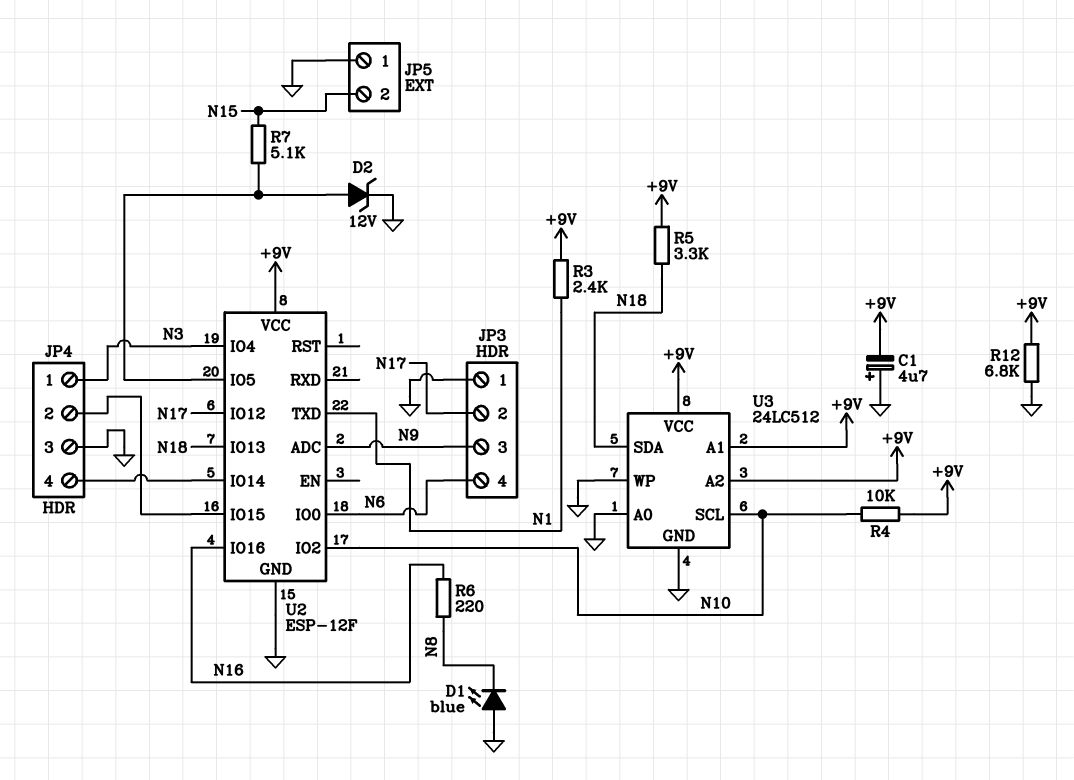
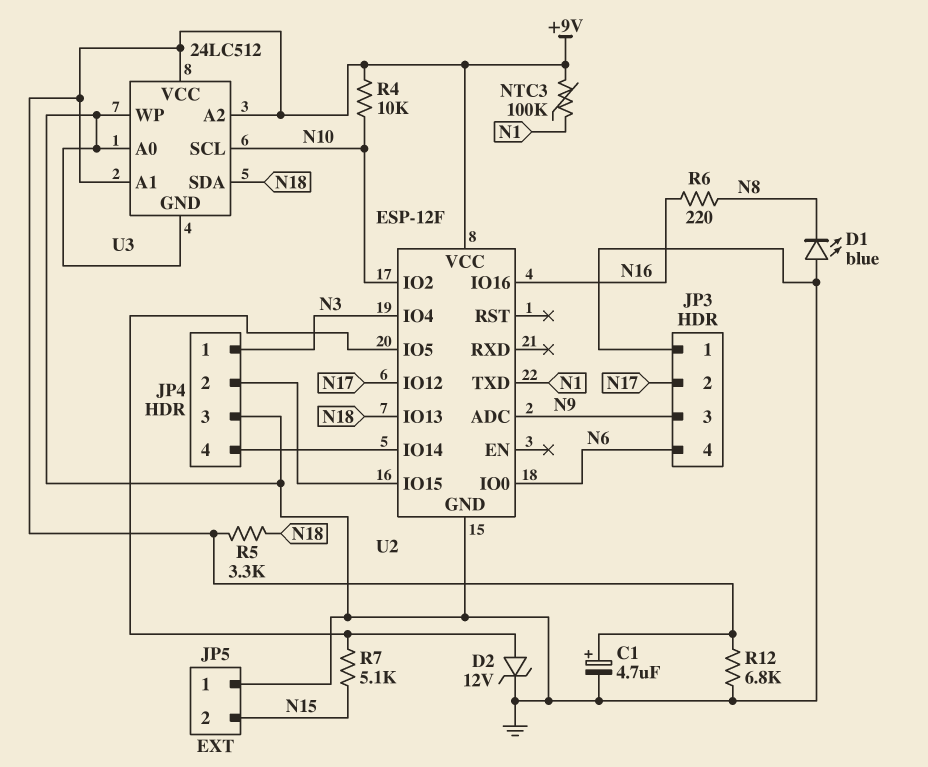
C1: 4.7uF (plus GND, minus +9V) -> 4.7uF (plus +9V, minus GND)
NTC3: none -> 100k (+9V, N1)
R3: 2.4k (+9V, N1) -> none

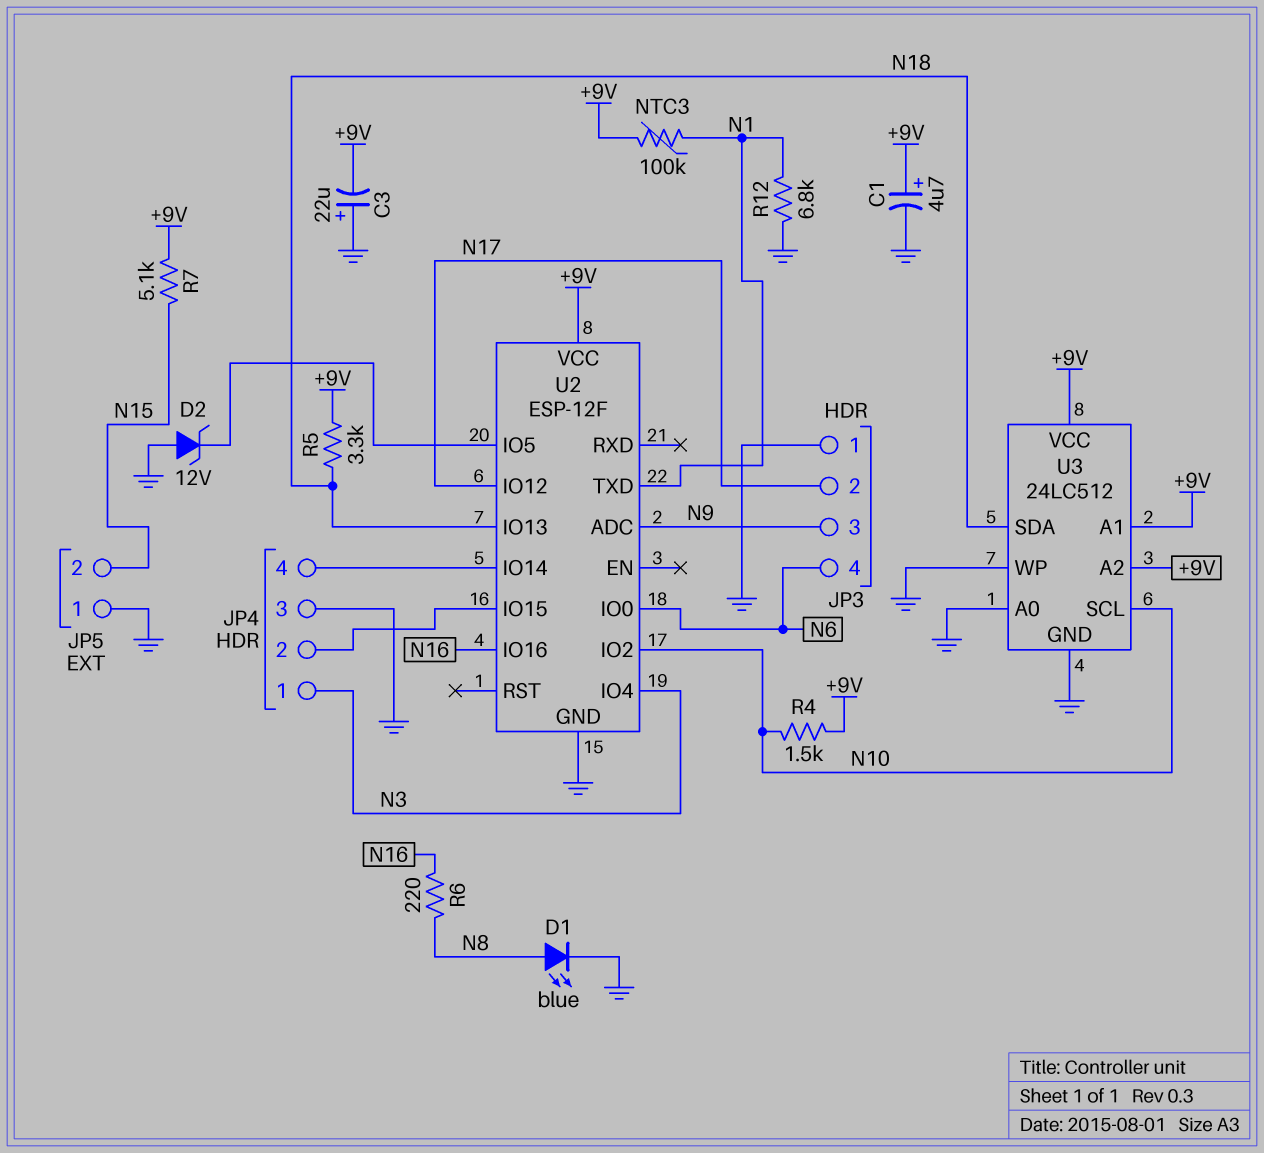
C3: none -> 22uF (plus GND, minus +9V)
D1: LED blue (A GND, K N8) -> LED blue (A N8, K GND)
D2: zener 12V (A U2/IO5, K GND) -> zener 12V (A GND, K U2/IO5)
R4: 10k (+9V, N10) -> 1.5k (+9V, N10)
R7: 5.1k (N15, U2/IO5) -> 5.1k (+9V, N15)
R12: 6.8k (+9V, GND) -> 6.8k (GND, N1)

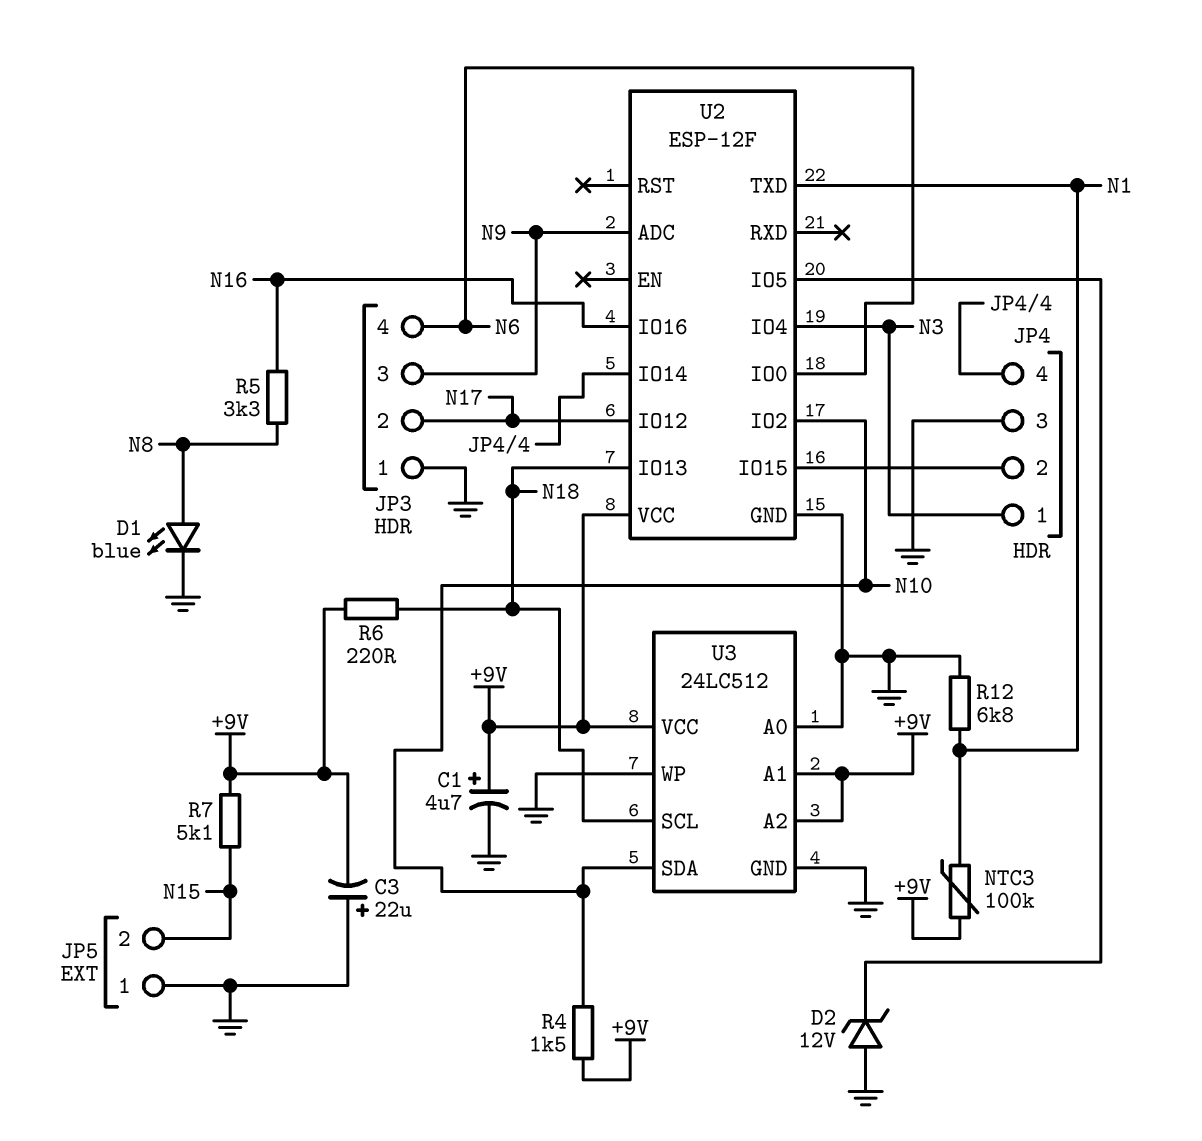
R5: 3.3k (+9V, N18) -> 3.3k (N8, N16)
R6: 220 (N8, N16) -> 220 (+9V, N18)
U3 pin SCL: N10 -> N18
U3 pin SDA: N18 -> N10

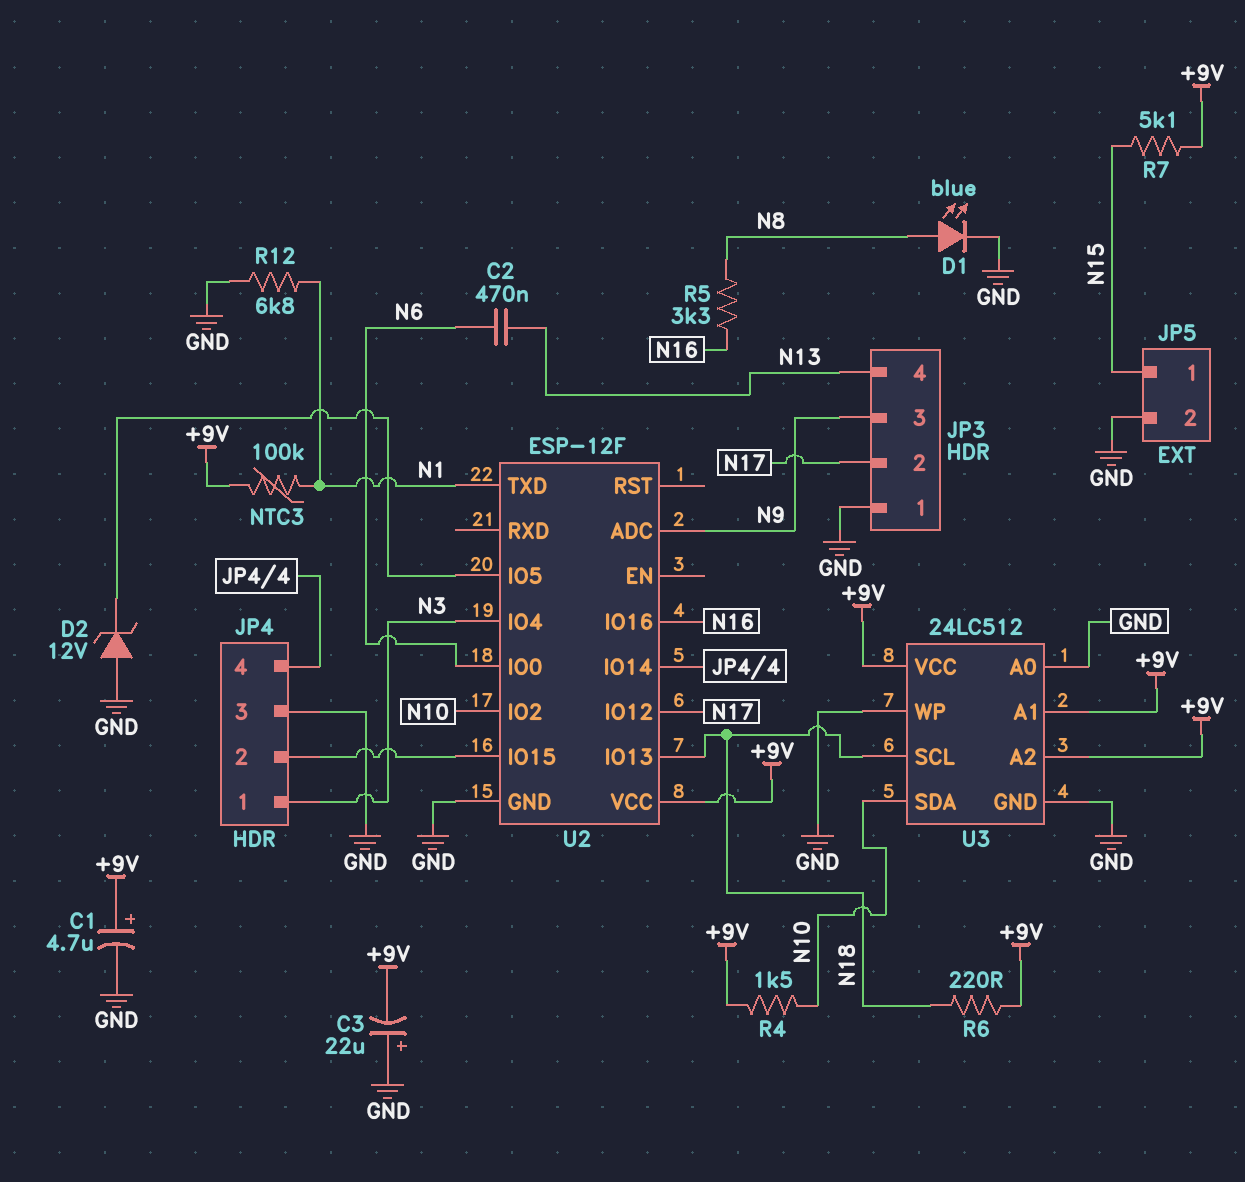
C2: none -> 470nF (N6, N13)
JP3 pin 4: N6 -> N13
JP5 pin 1: GND -> N15
JP5 pin 2: N15 -> GND

